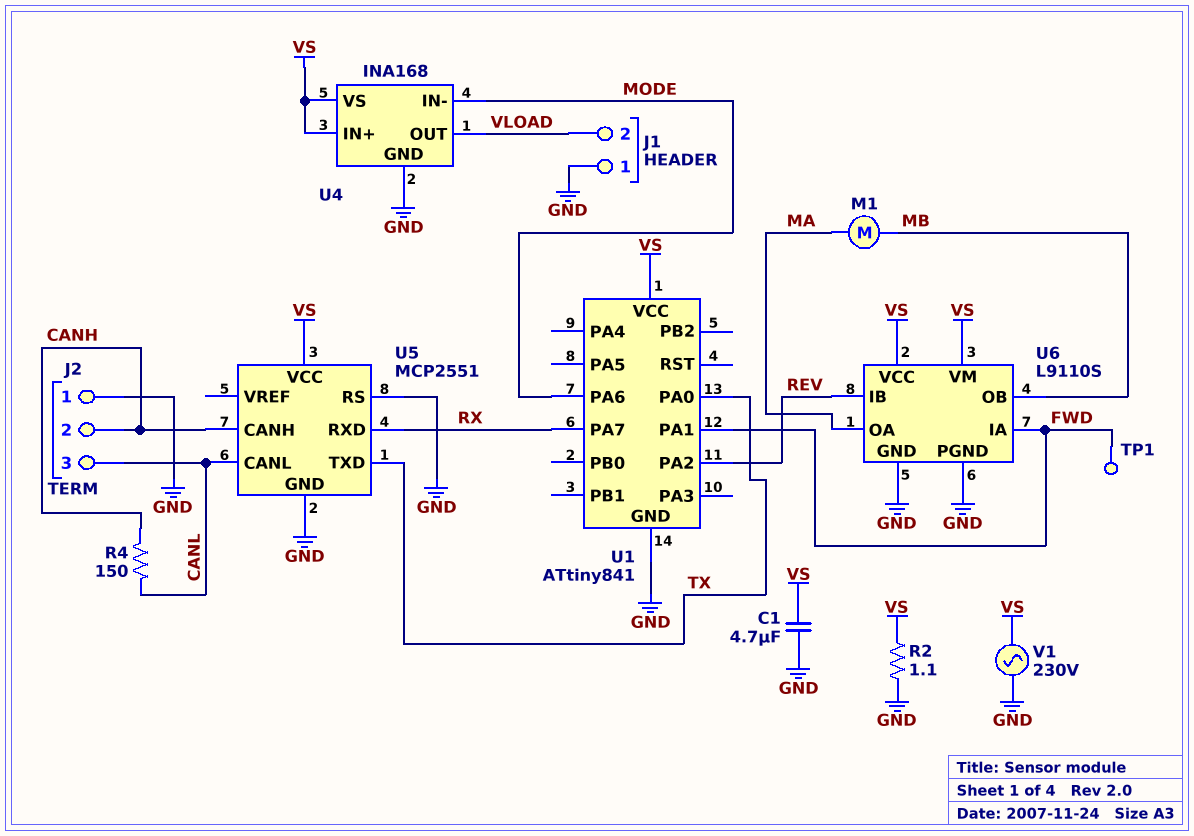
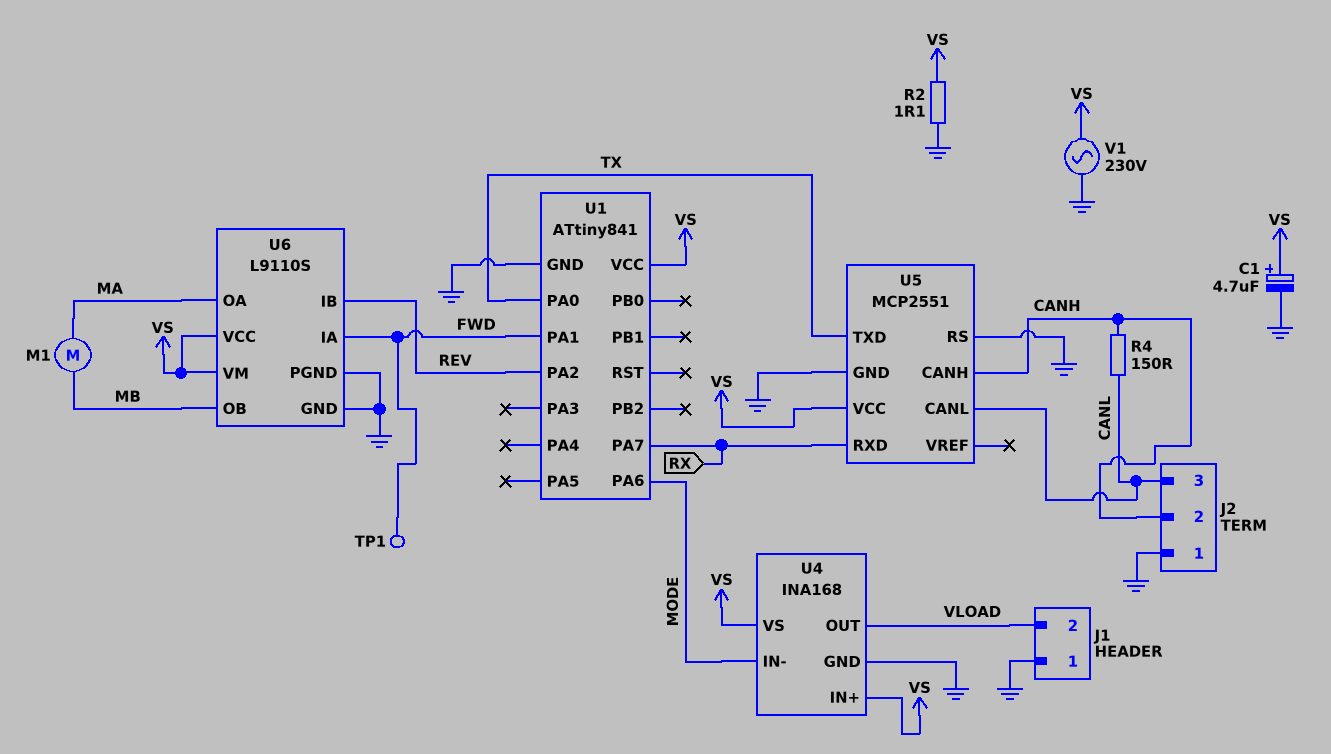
C1: 4.7uF (GND, VS) -> 4.7uF (plus VS, minus GND)

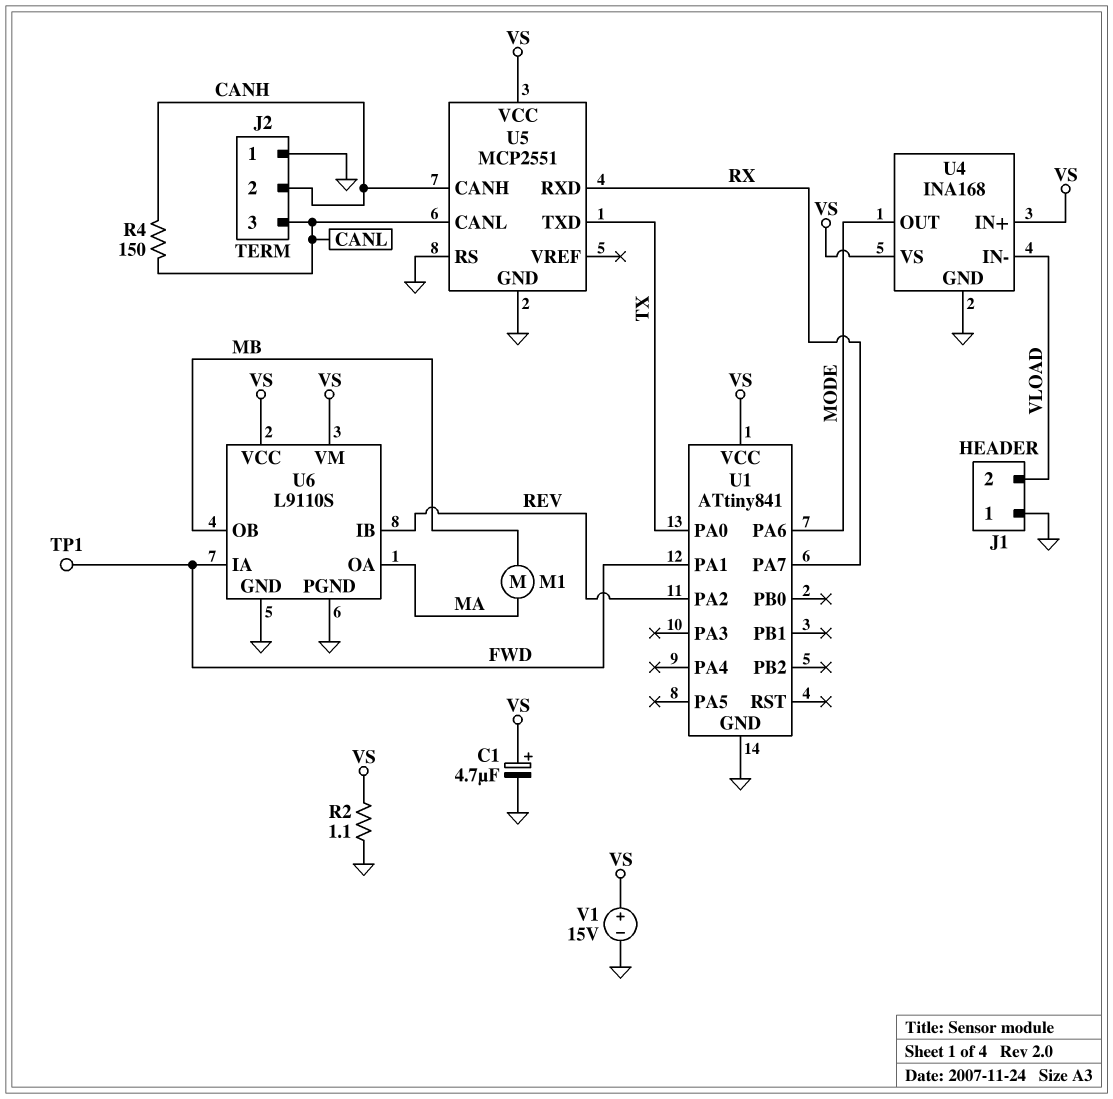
U4 pin IN-: MODE -> VLOAD
U4 pin OUT: VLOAD -> MODE
V1: AC 230V (GND, VS) -> 15V (plus VS, minus GND)

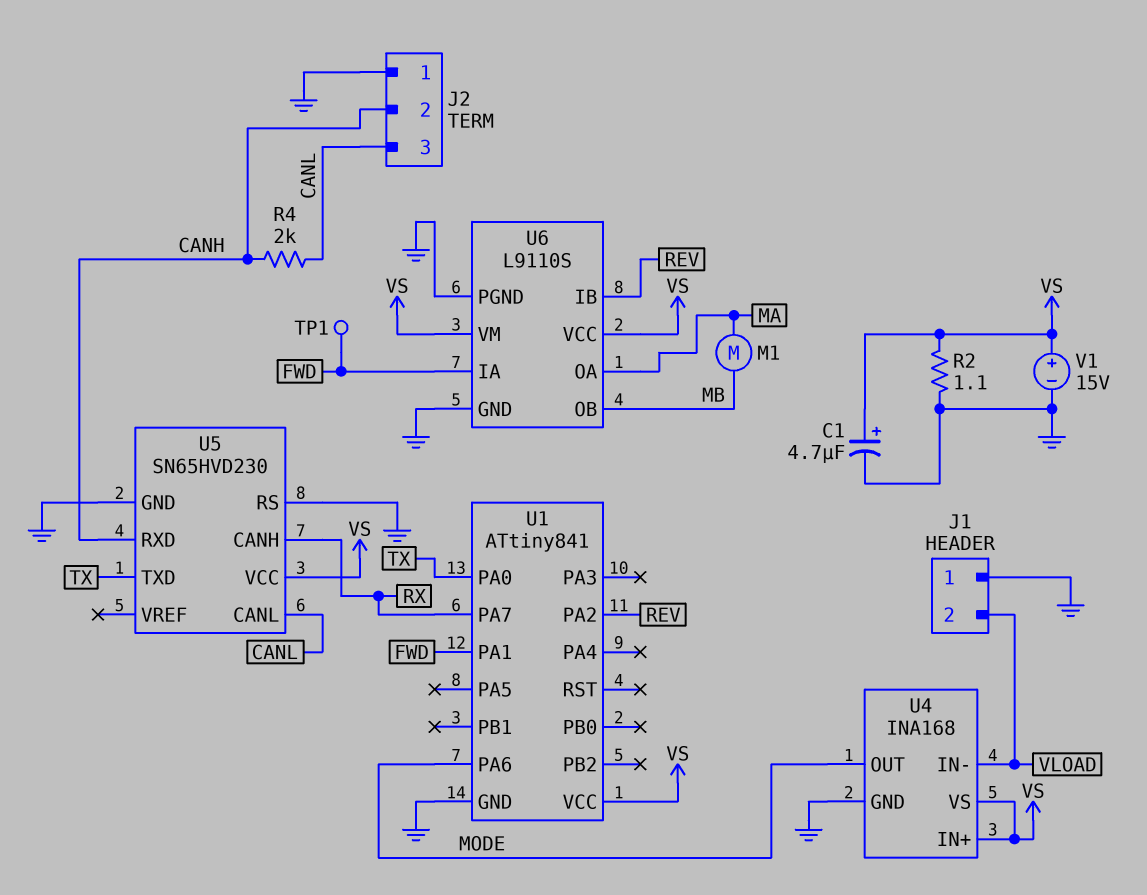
R4: 150 (CANH, CANL) -> 2k (CANH, CANL)
U5: MCP2551 -> SN65HVD230
U5 pin CANH: CANH -> RX
U5 pin RXD: RX -> CANH

